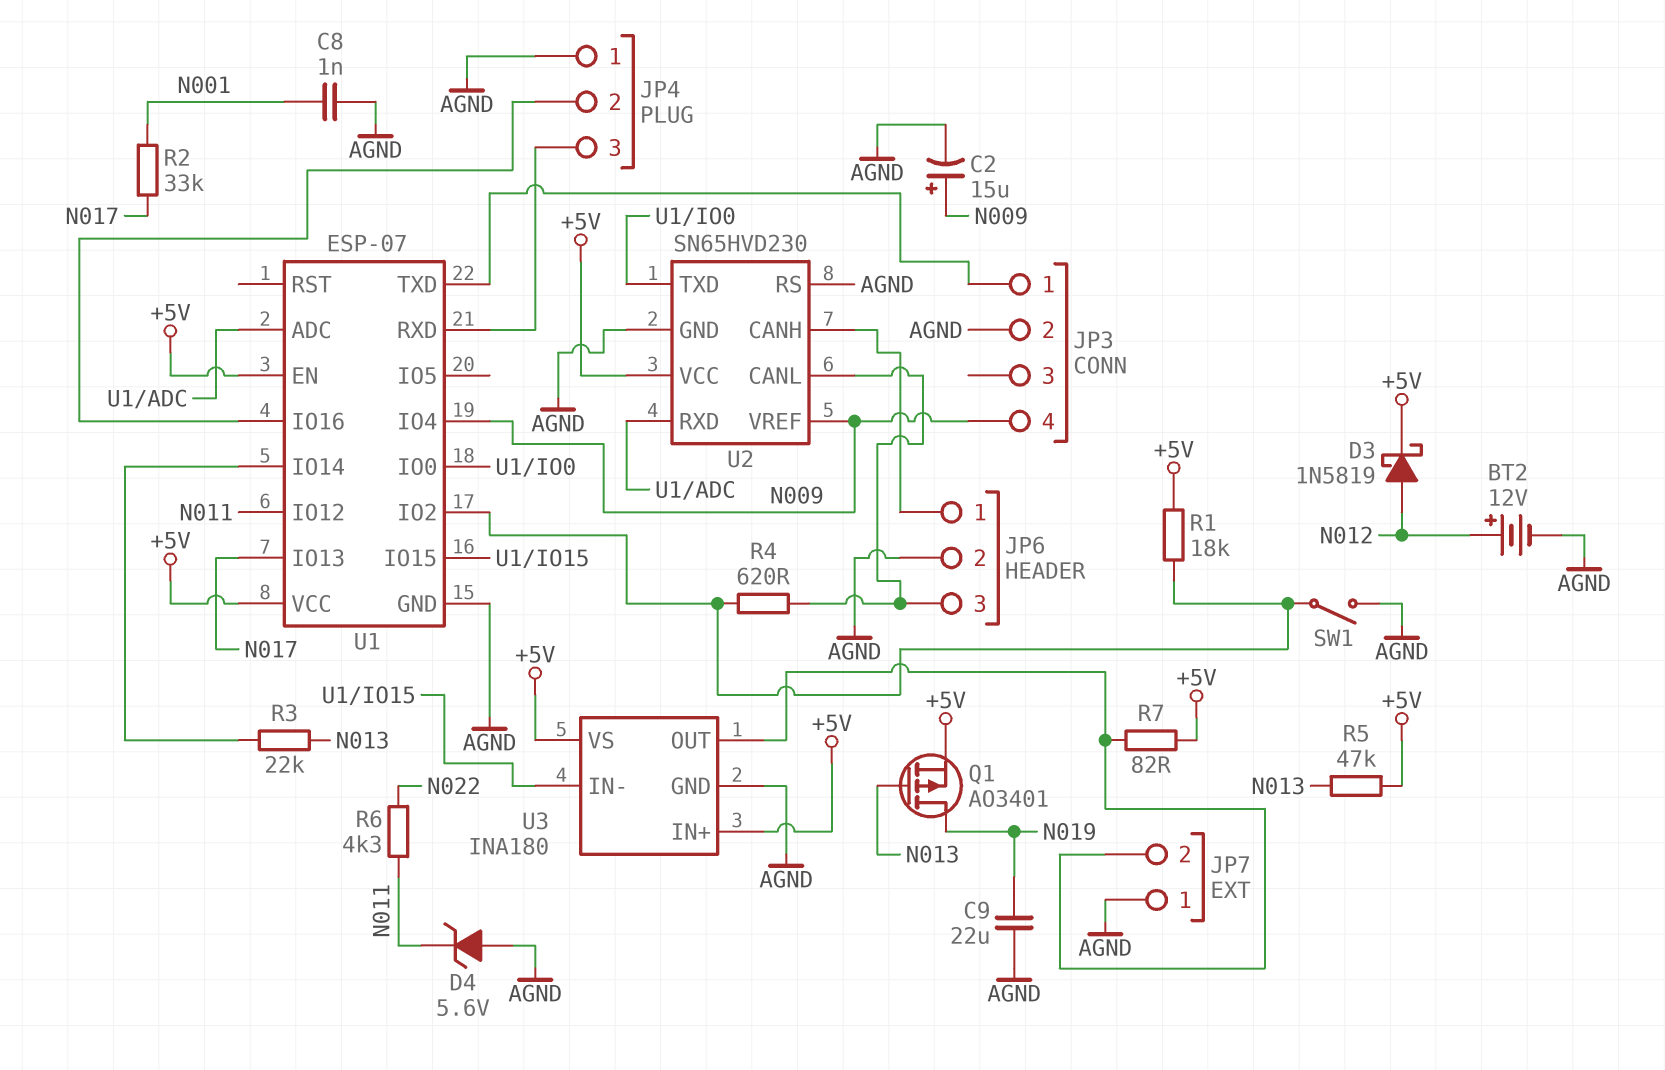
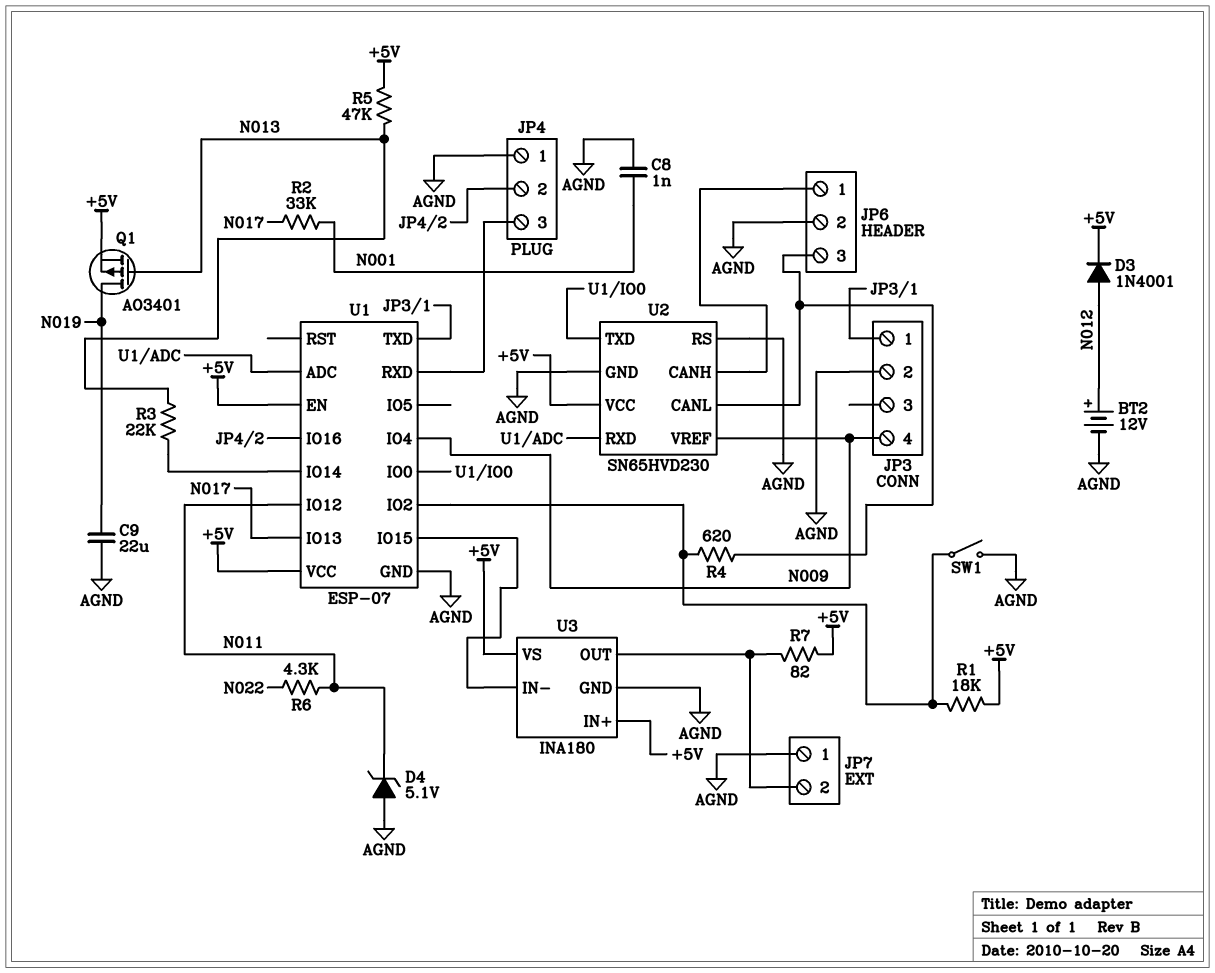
C2: 15uF (plus N009, minus AGND) -> none
D3: schottky 1N5819 (A N012, K +5V) -> diode 1N4001 (A N012, K +5V)
D4: zener 5.6V (A AGND, K N011) -> zener 5.1V (A AGND, K N011)

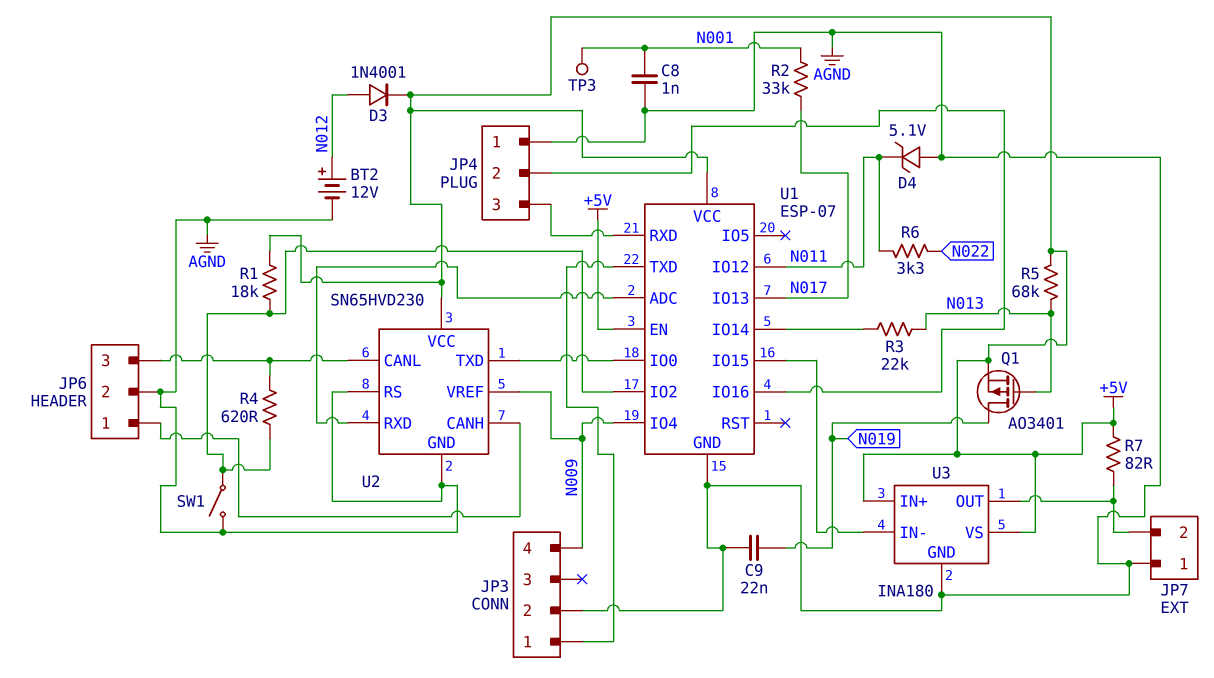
C9: 22uF (AGND, N019) -> 22nF (AGND, N019)
R5: 47k (+5V, N013) -> 68k (+5V, N013)
R6: 4.3k (N011, N022) -> 3.3k (N011, N022)
TP3: none -> test point (N001)

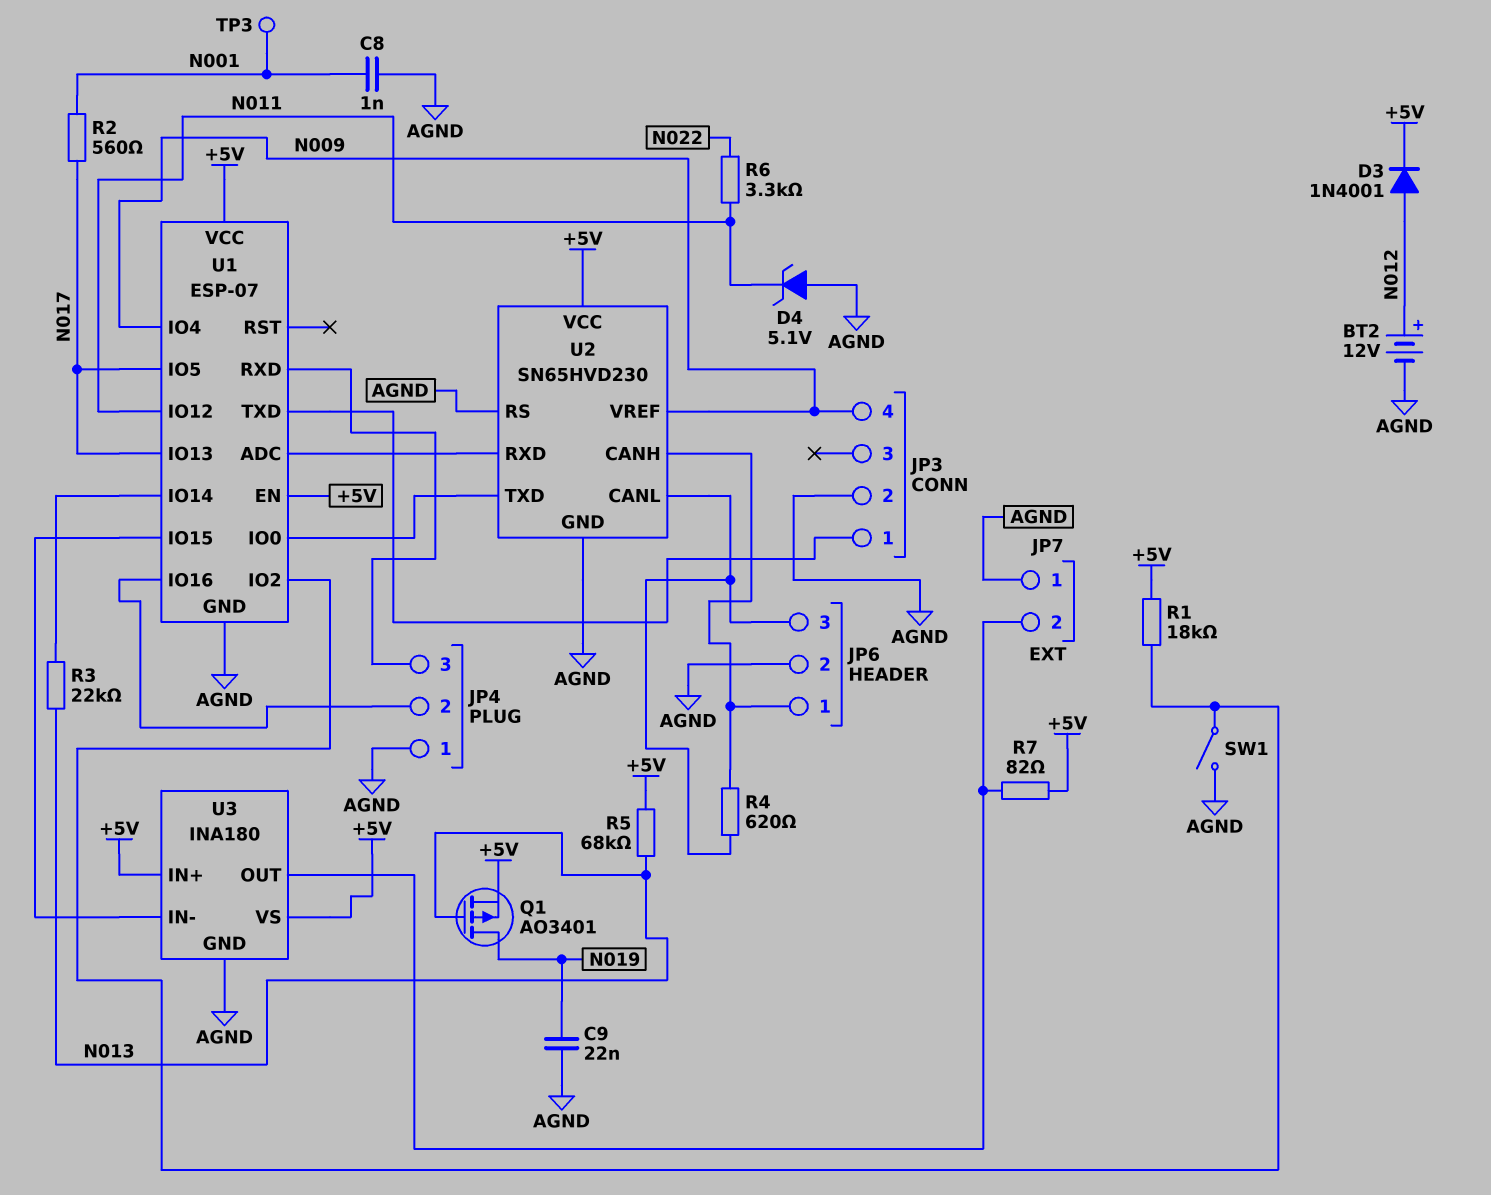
R2: 33k (N001, N017) -> 560 (N001, N017)
R4: 620 (JP6/3, U1/IO2) -> 620 (JP6/1, JP6/3)
U1 pin IO5: none -> N017

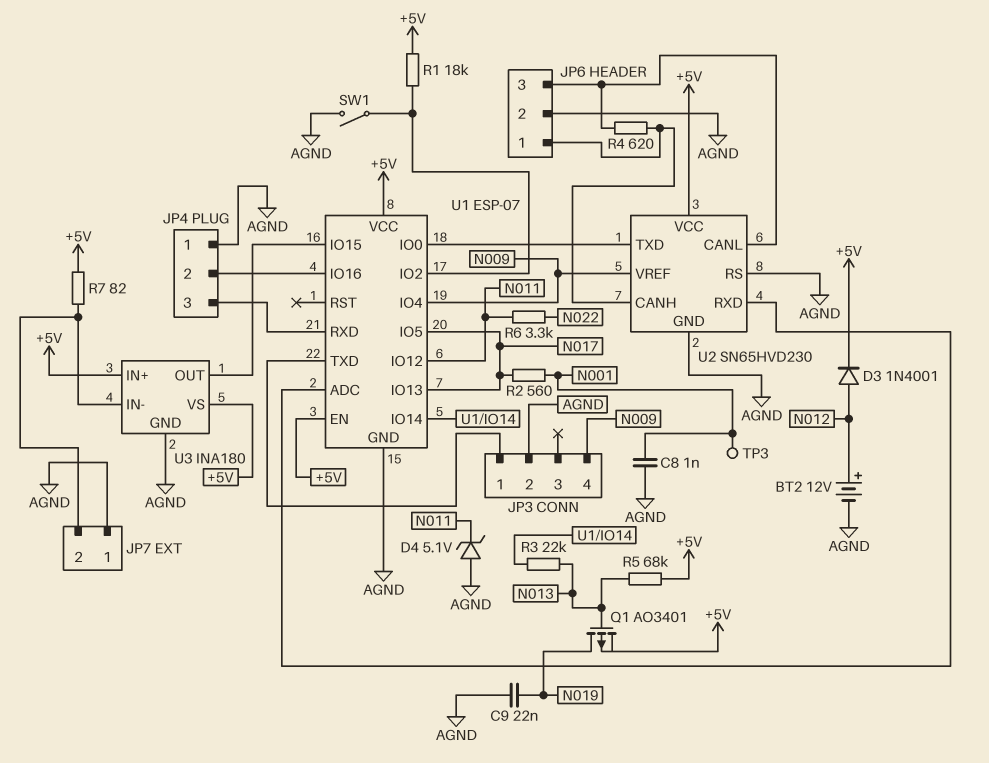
U3 pin IN-: U1/IO15 -> JP7/2
U3 pin OUT: JP7/2 -> U1/IO15

